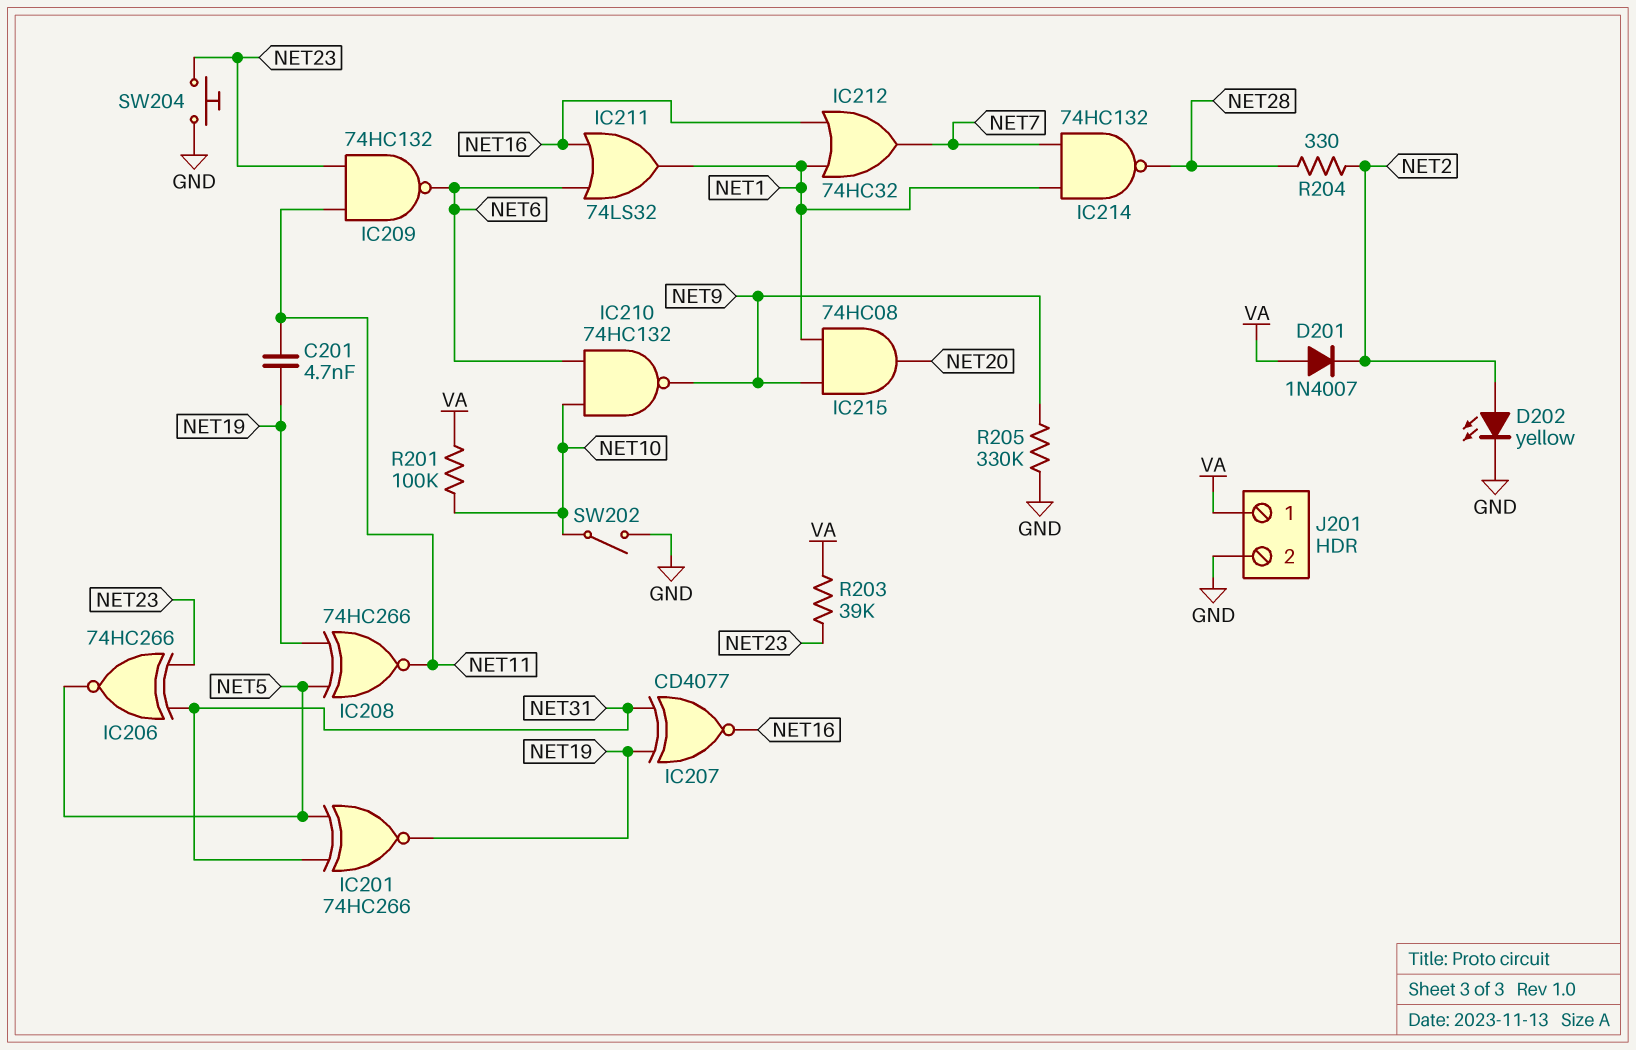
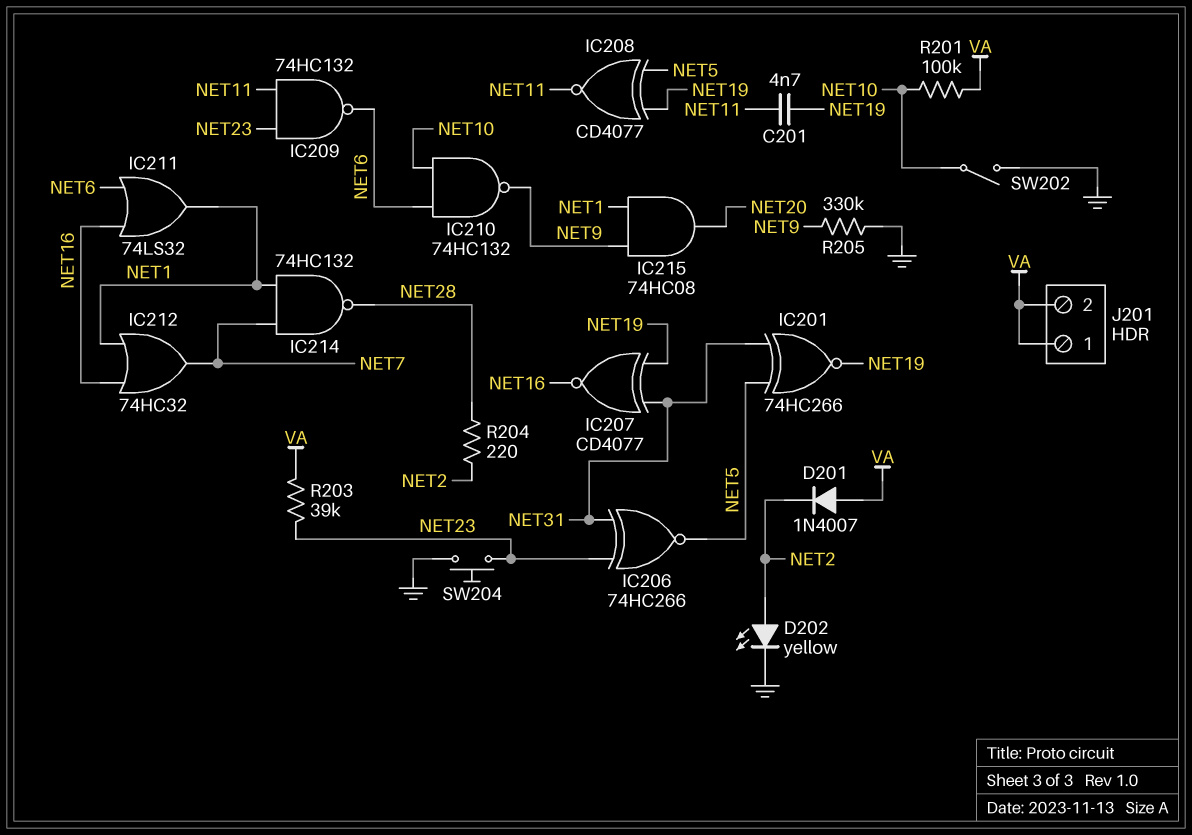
IC208: XNOR 74HC266 (in NET5, in NET19, out NET11) -> XNOR CD4077 (in NET5, in NET19, out NET11)
J201 pin 2: GND -> VA
R204: 330 (NET2, NET28) -> 220 (NET2, NET28)

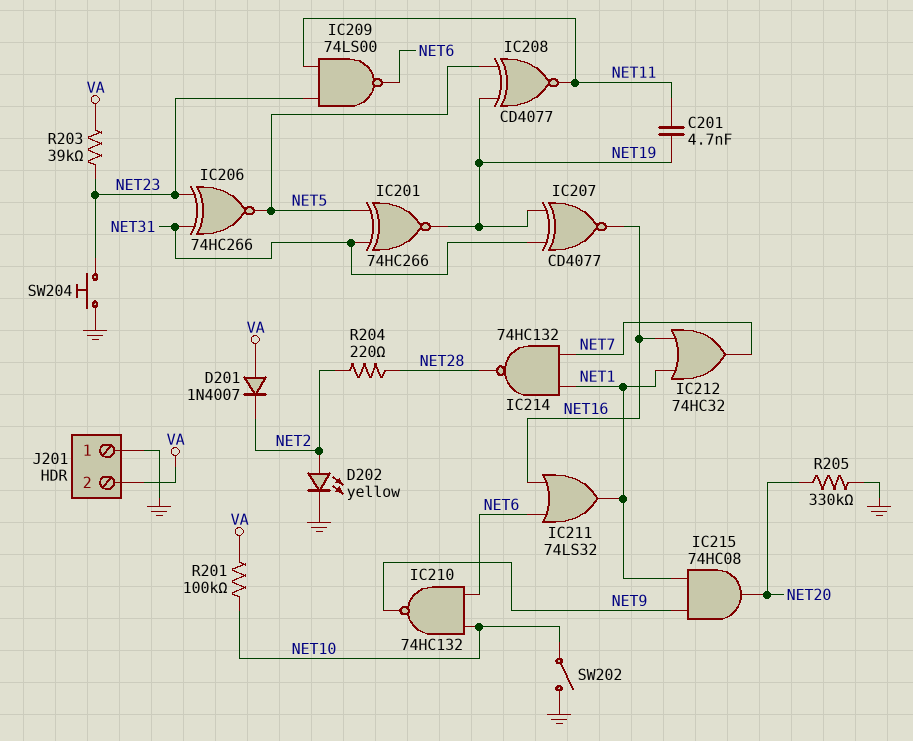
IC209: NAND 74HC132 (in NET11, in NET23, out NET6) -> NAND 74LS00 (in NET11, in NET23, out NET6)
J201 pin 1: VA -> GND
R205: 330k (GND, NET9) -> 330k (GND, NET20)

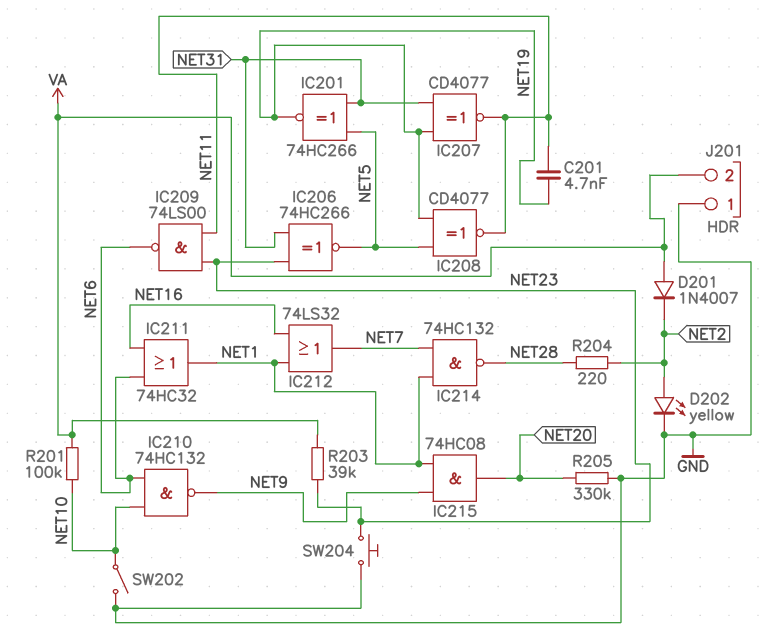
IC207: XNOR CD4077 (in NET19, in NET31, out NET16) -> XNOR CD4077 (in NET19, in NET31, out NET11)
IC211: OR 74LS32 (in NET6, in NET16, out NET1) -> OR 74HC32 (in NET6, in NET16, out NET1)
IC212: OR 74HC32 (in NET1, in NET16, out NET7) -> OR 74LS32 (in NET1, in NET16, out NET7)

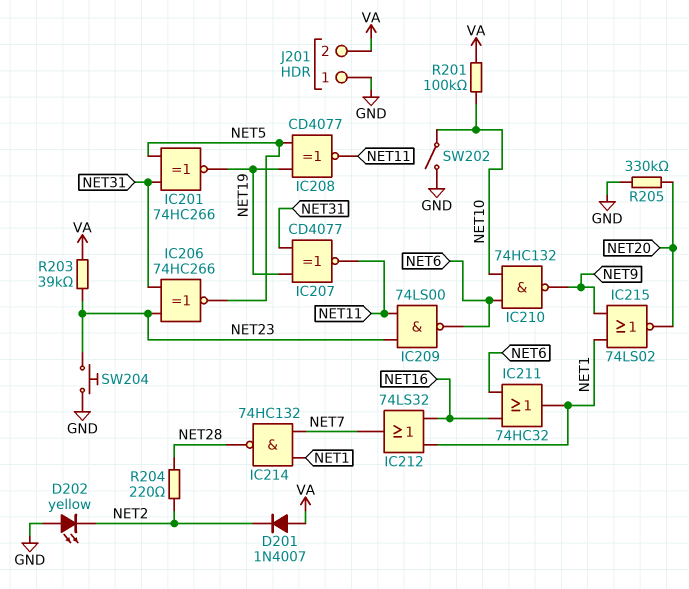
C201: 4.7nF (NET11, NET19) -> none
D202: LED yellow (A NET2, K GND) -> LED yellow (A GND, K NET2)
IC215: AND 74HC08 (in NET1, in NET9, out NET20) -> NOR 74LS02 (in NET1, in NET9, out NET20)

